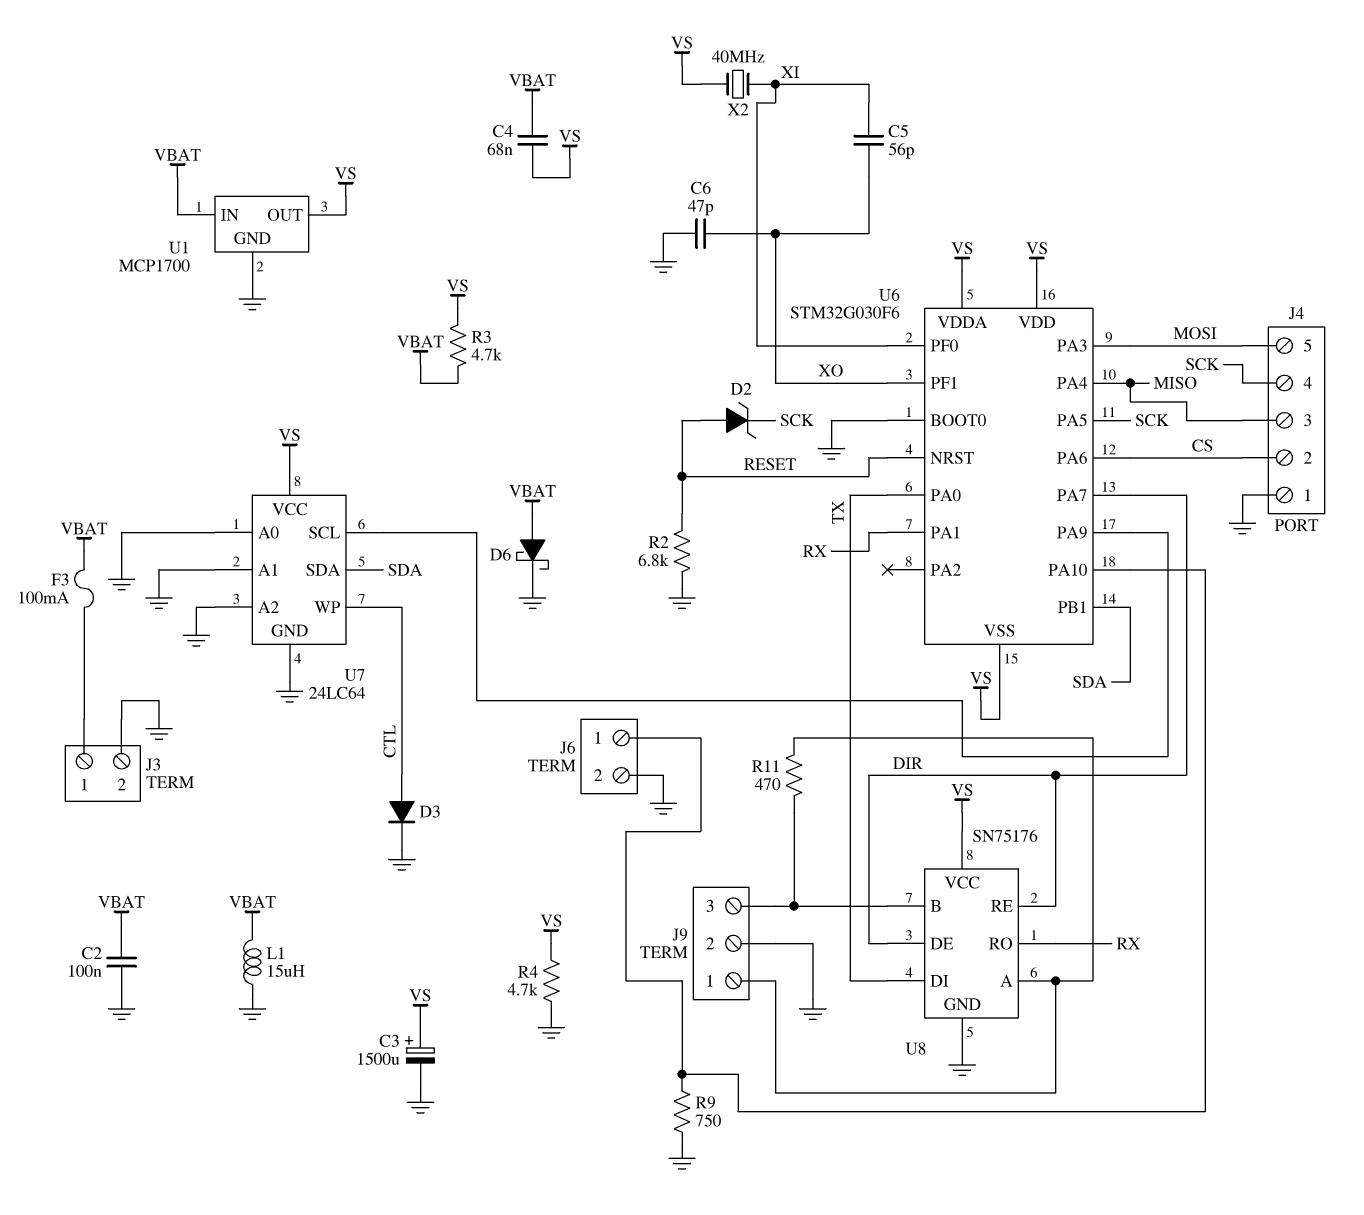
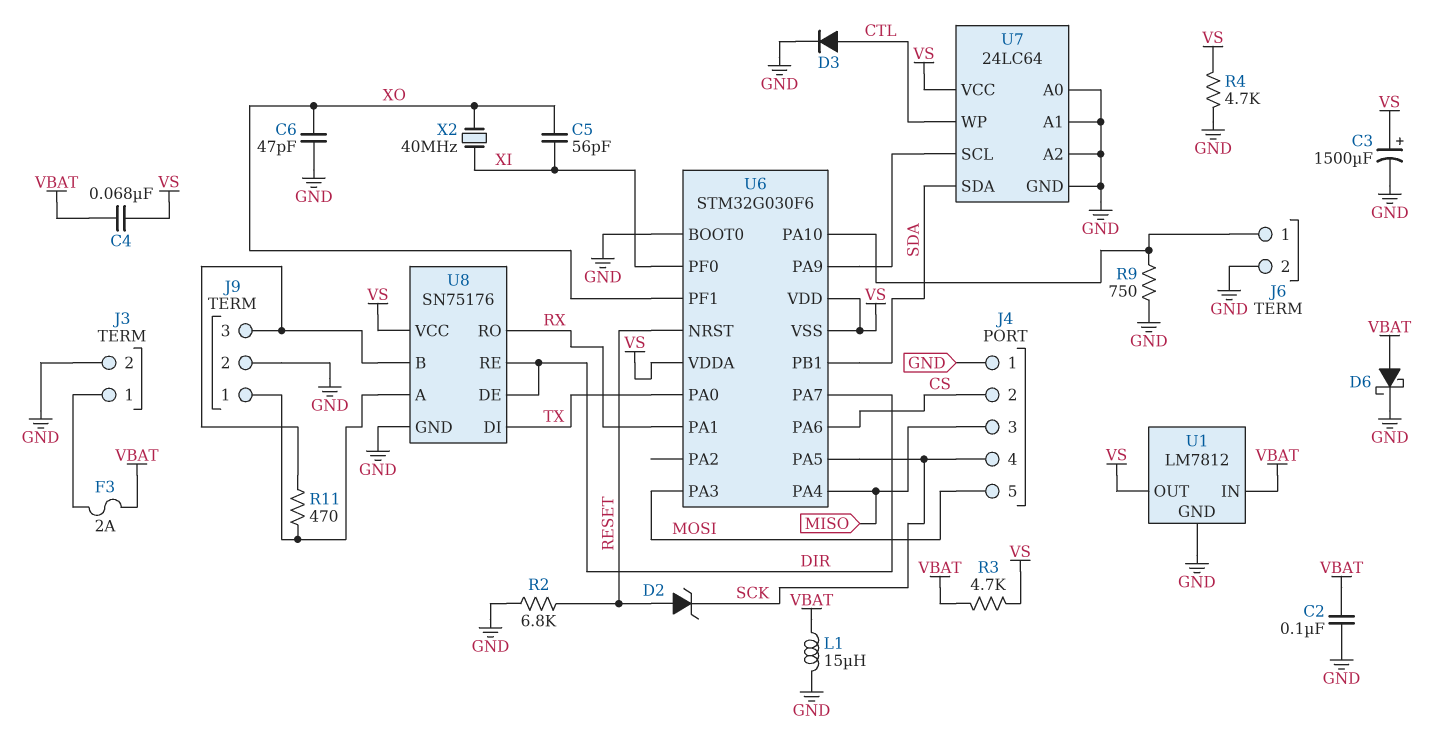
F3: 100mA (J3/1, VBAT) -> 2A (J3/1, VBAT)
U1: MCP1700 -> LM7812
X2: 40MHz (VS, XI) -> 40MHz (XI, XO)

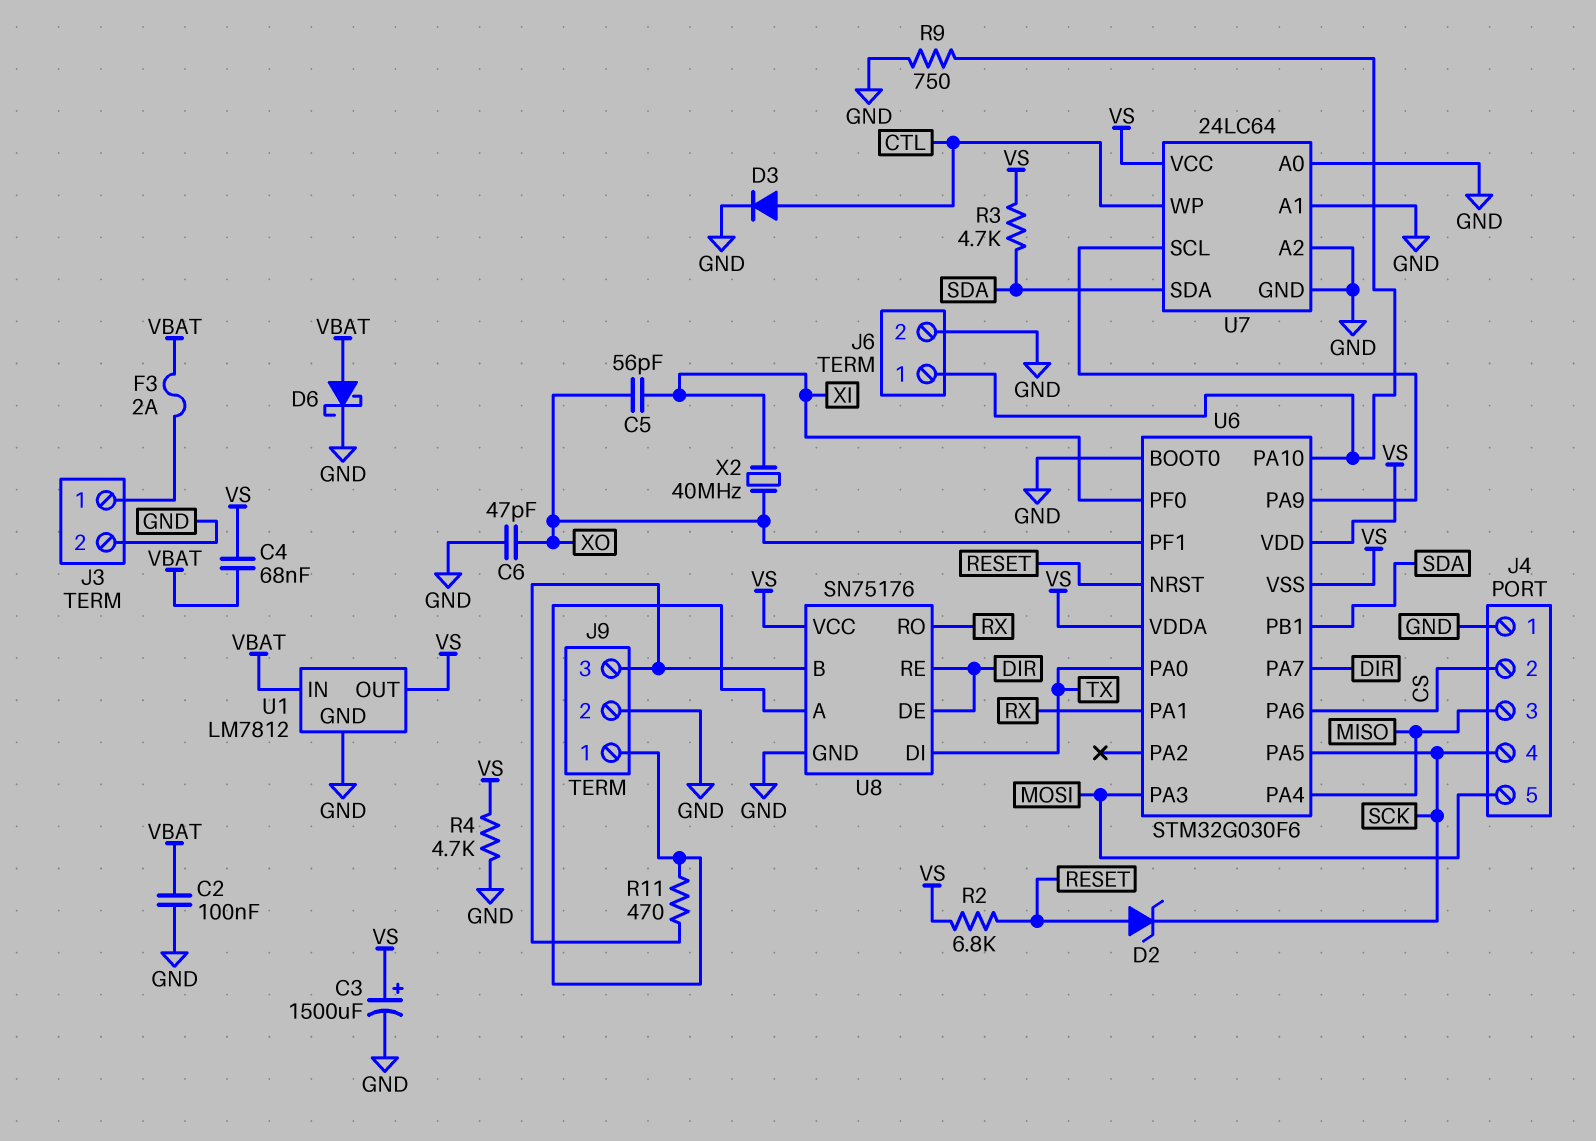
L1: 15uH (GND, VBAT) -> none
R2: 6.8k (GND, RESET) -> 6.8k (RESET, VS)
R3: 4.7k (VBAT, VS) -> 4.7k (SDA, VS)

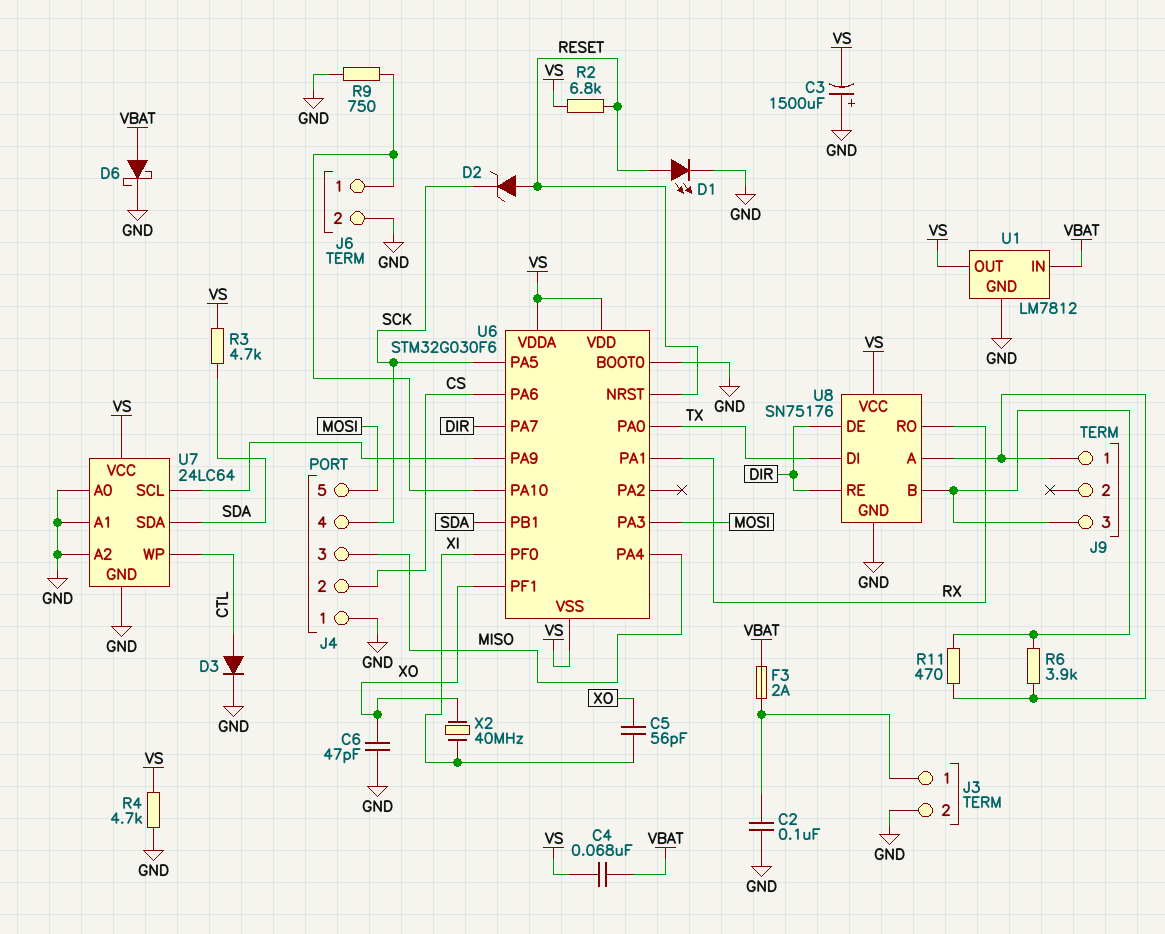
C2: 100nF (GND, VBAT) -> 100nF (GND, J3/1)
C3: 1500uF (plus VS, minus GND) -> 1500uF (plus GND, minus VS)
D1: none -> LED (A RESET, K GND)
J9 pin 2: GND -> none
R6: none -> 3.9k (J9/1, J9/3)

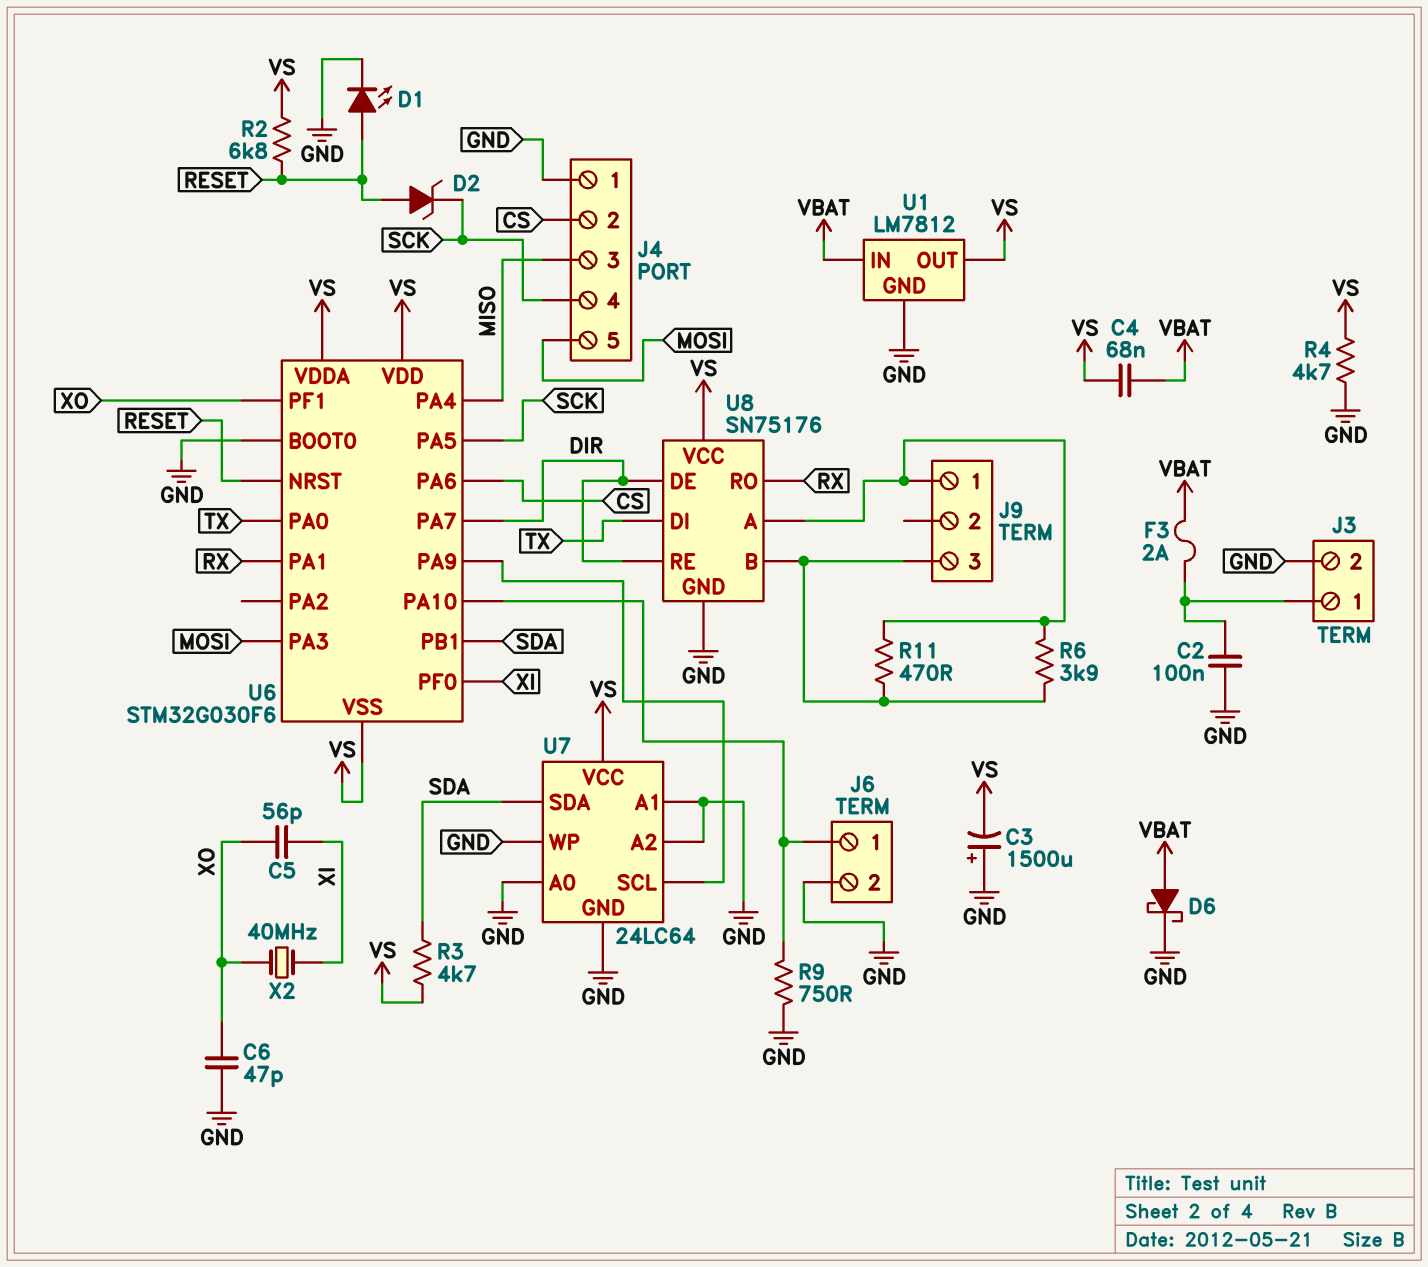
D3: diode (A CTL, K GND) -> none
U7 pin WP: CTL -> GND

